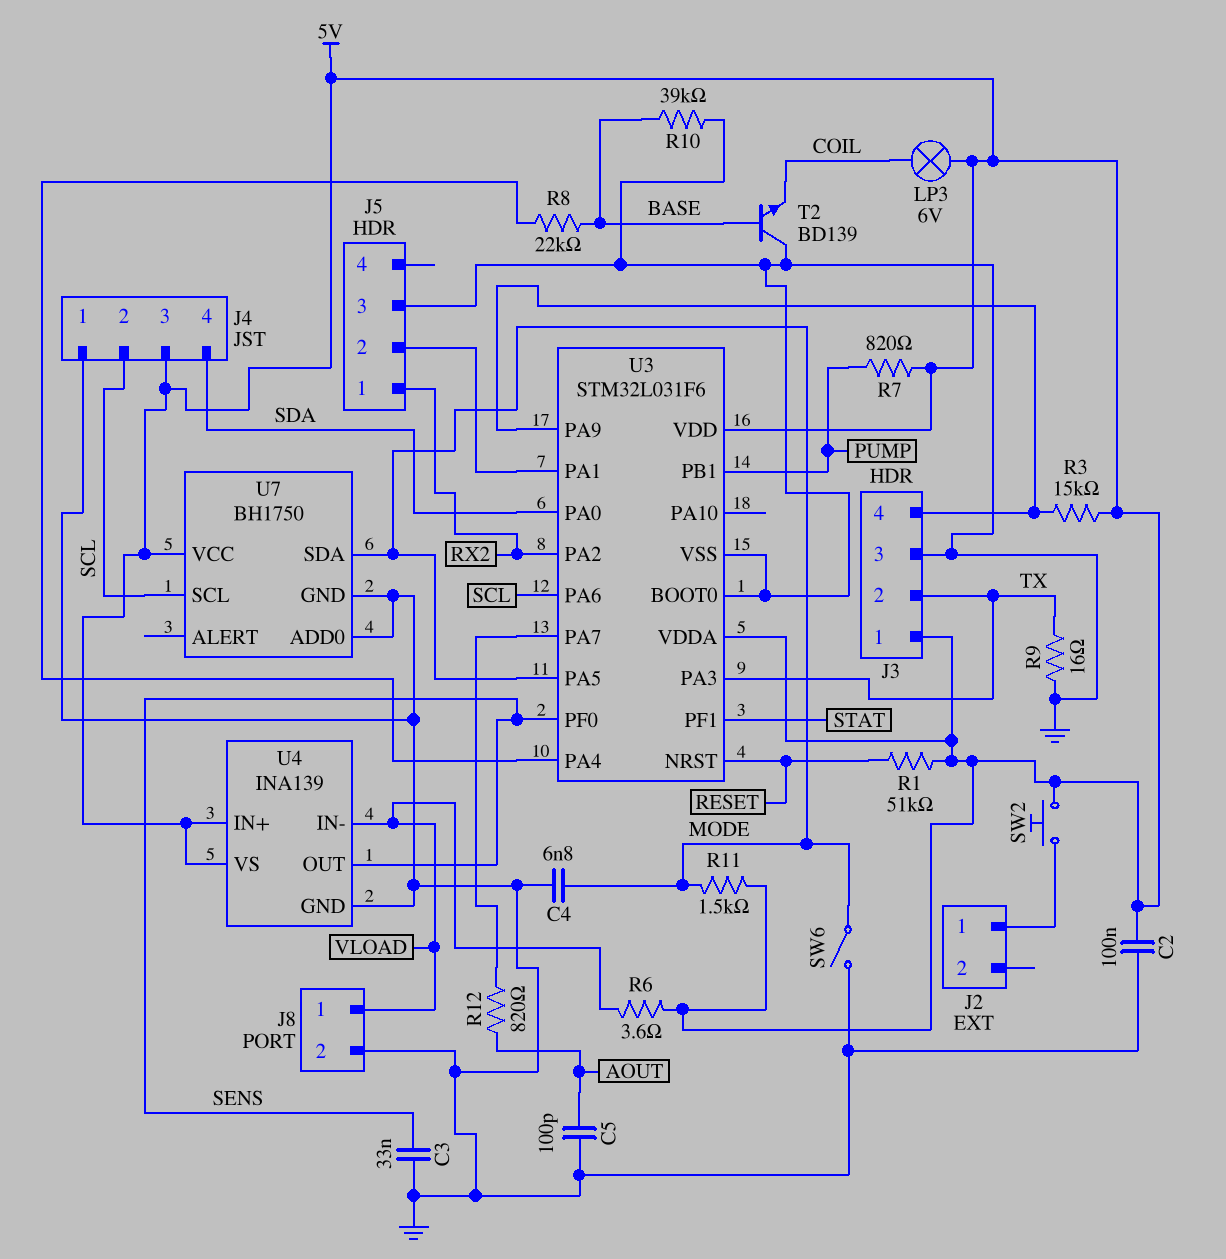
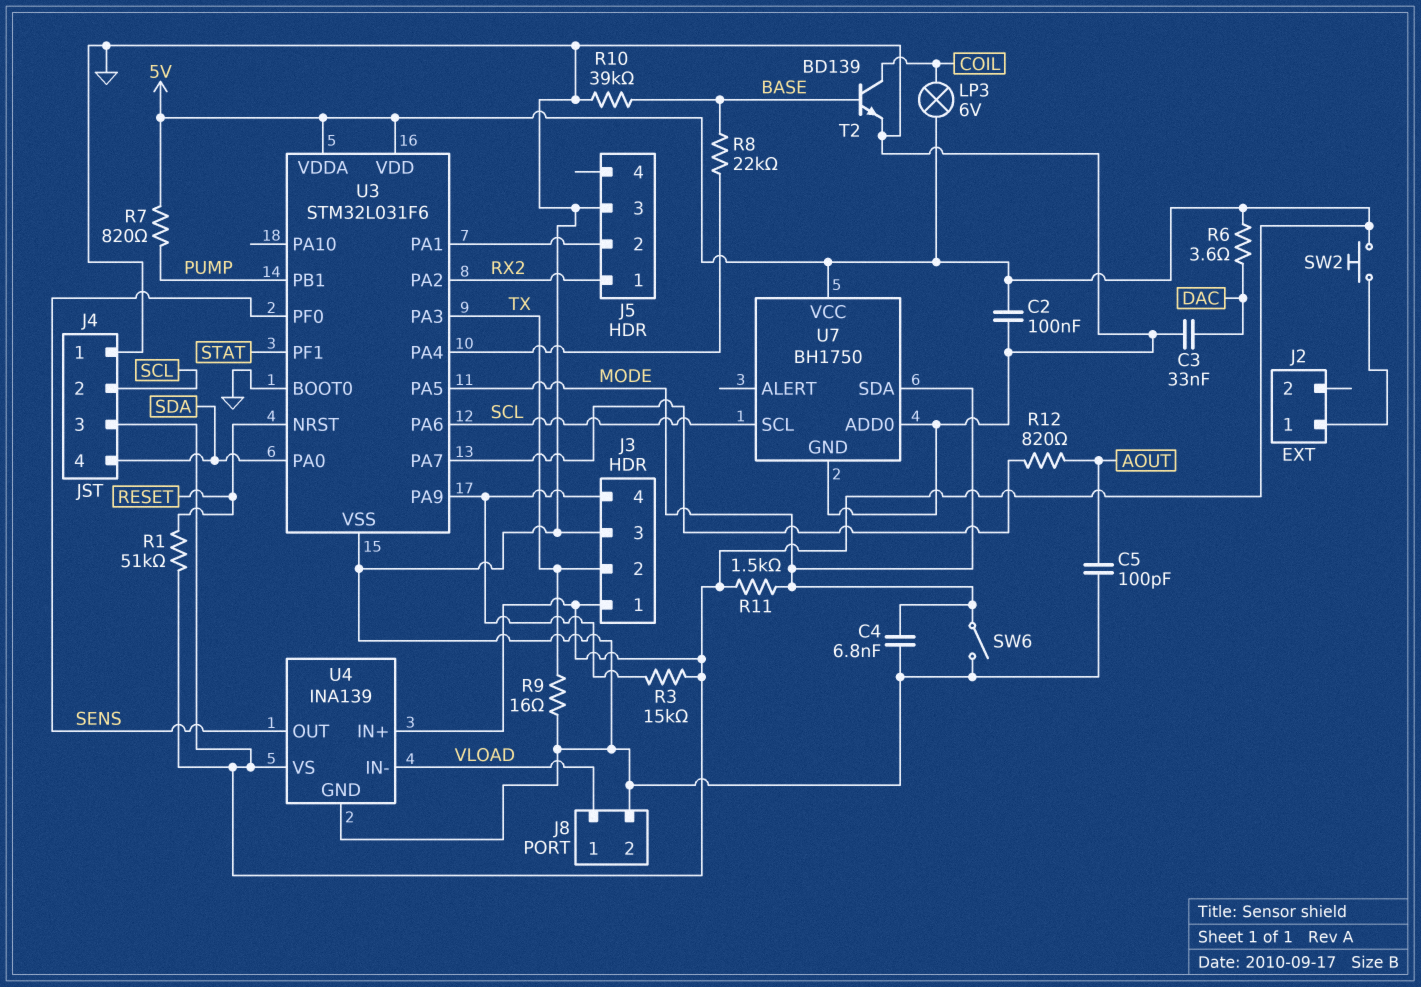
C3: 33nF (GND, SENS) -> 33nF (DAC, GND)
R6: 3.6 (5V, VLOAD) -> 3.6 (5V, DAC)
T2: NPN BD139 (B BASE, C GND, E COIL) -> NPN BD139 (B BASE, C COIL, E GND)

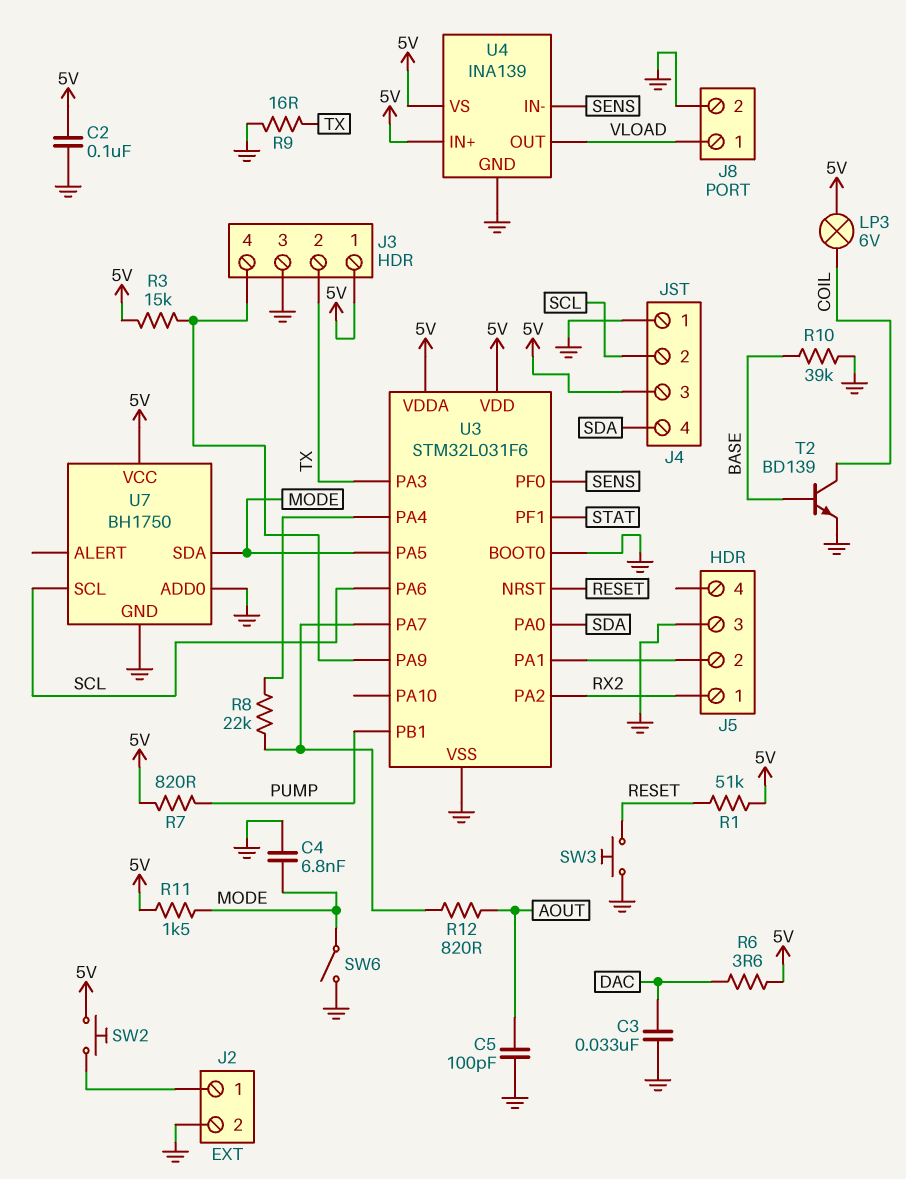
J2 pin 2: none -> GND
R8: 22k (BASE, U3/PA4) -> 22k (U3/PA4, U3/PA7)
SW3: none -> button (GND, RESET)
U4 pin IN-: VLOAD -> SENS
U4 pin OUT: SENS -> VLOAD

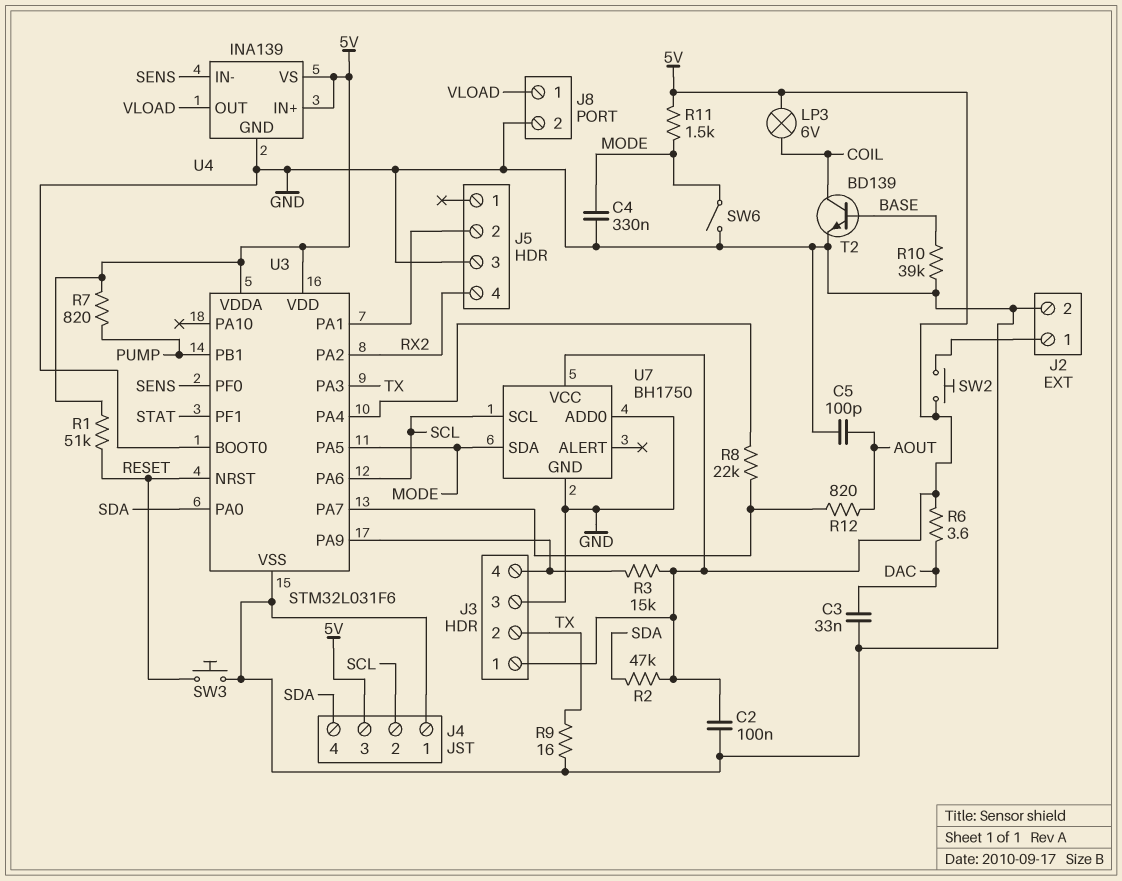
C4: 6.8nF (GND, MODE) -> 330nF (GND, MODE)
J5 pin 1: RX2 -> none
J5 pin 4: none -> RX2
R2: none -> 47k (5V, SDA)

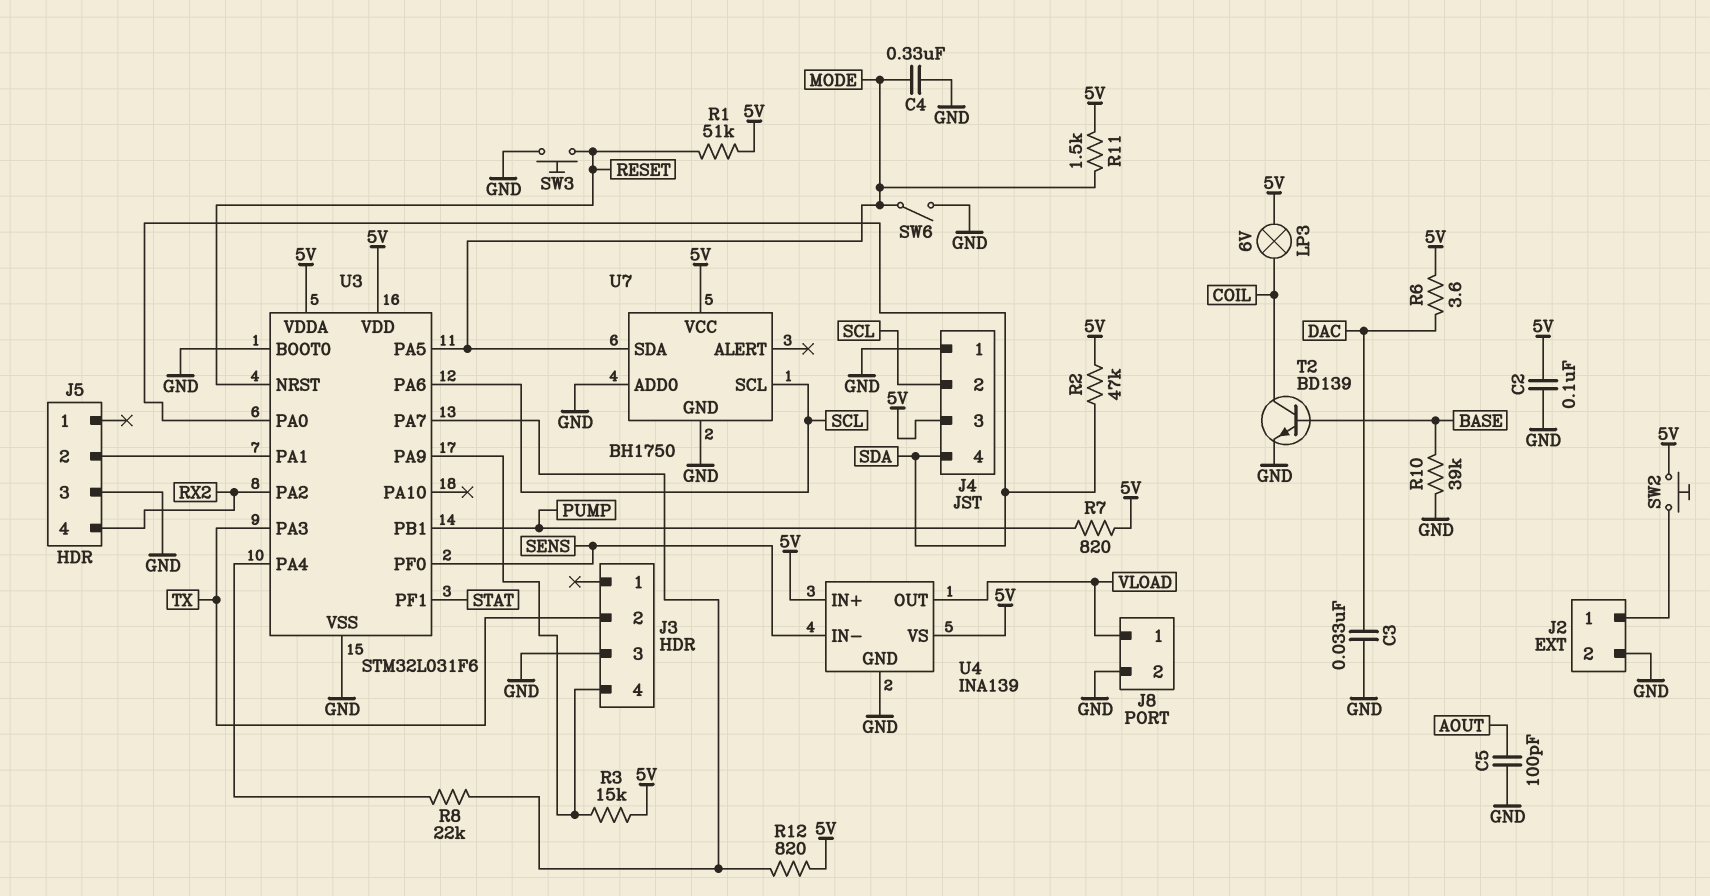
J3 pin 1: 5V -> none
R9: 16 (GND, TX) -> none
R12: 820 (AOUT, U3/PA7) -> 820 (5V, U3/PA7)

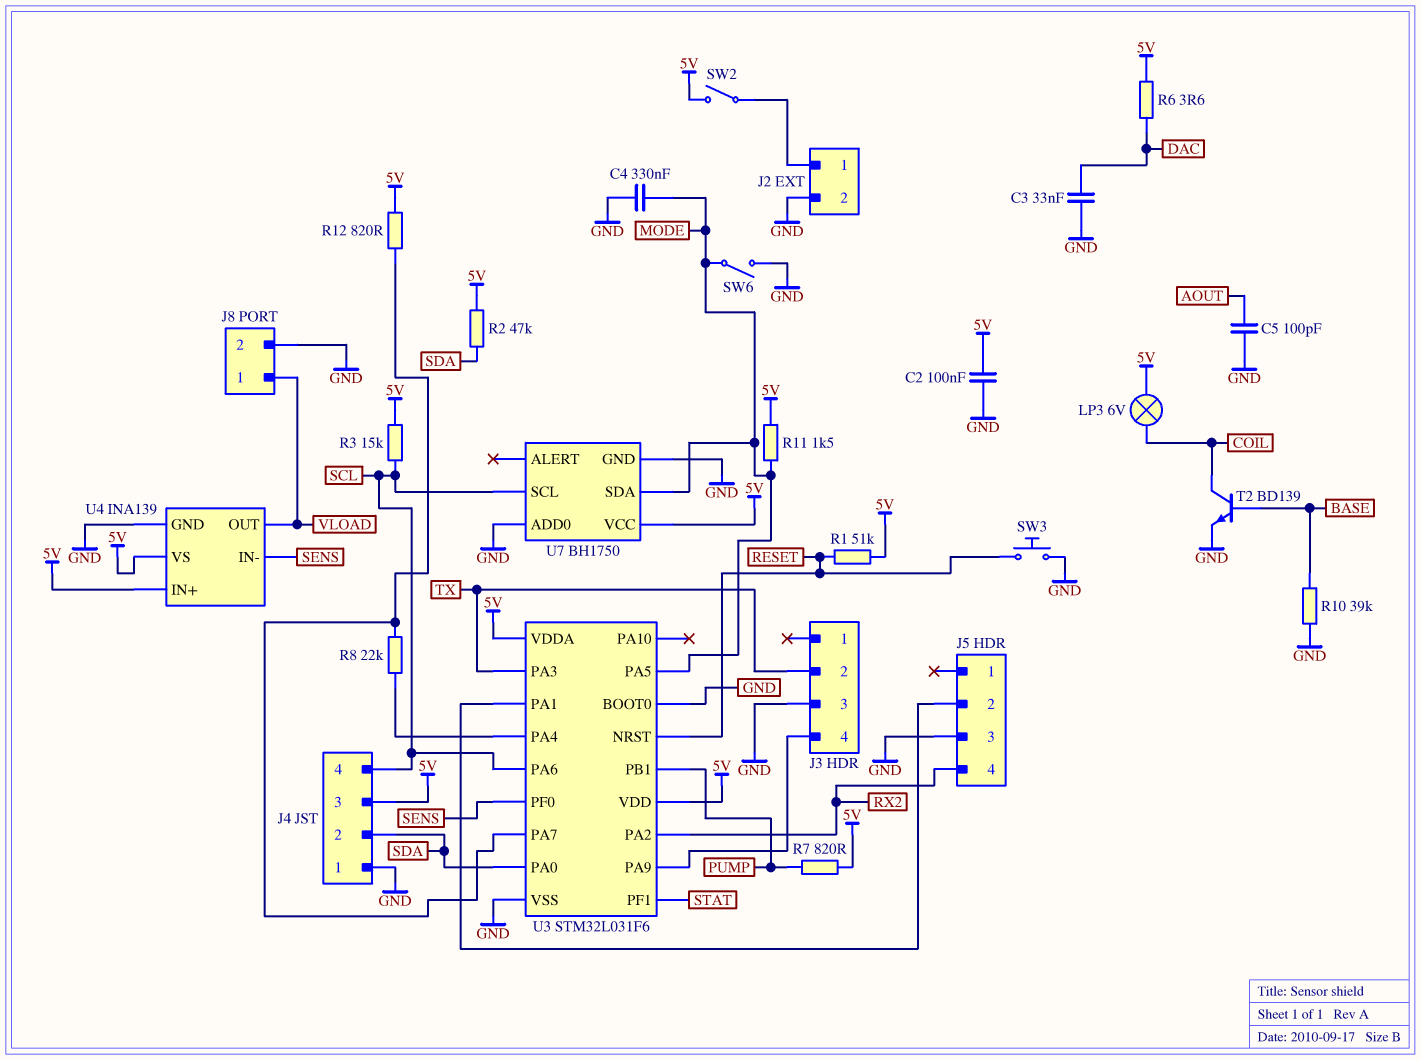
J4 pin 2: SCL -> SDA
J4 pin 4: SDA -> SCL
R3: 15k (5V, J3/4) -> 15k (5V, SCL)
SW2: button (5V, J2/1) -> switch (5V, J2/1)

